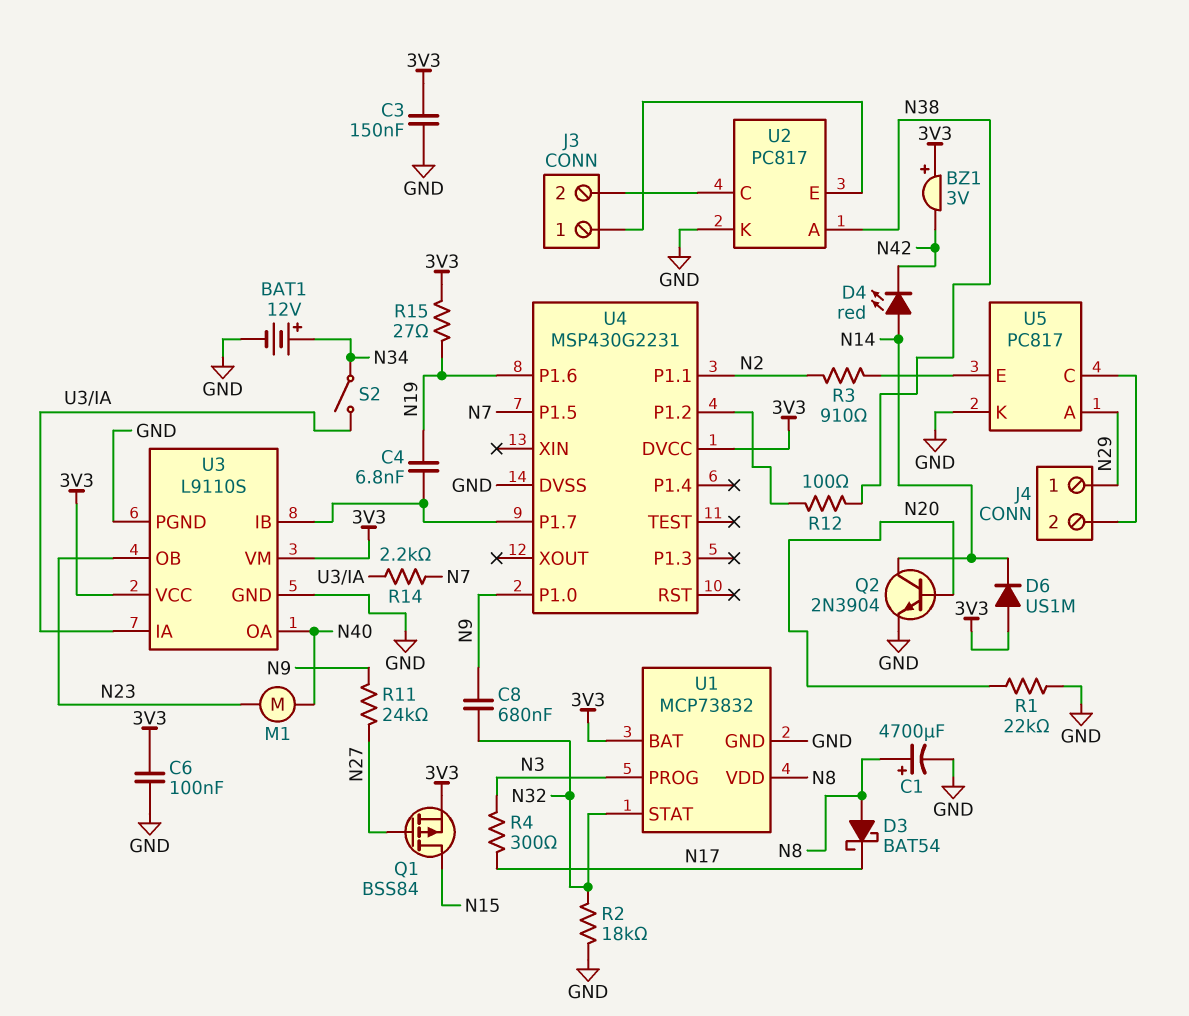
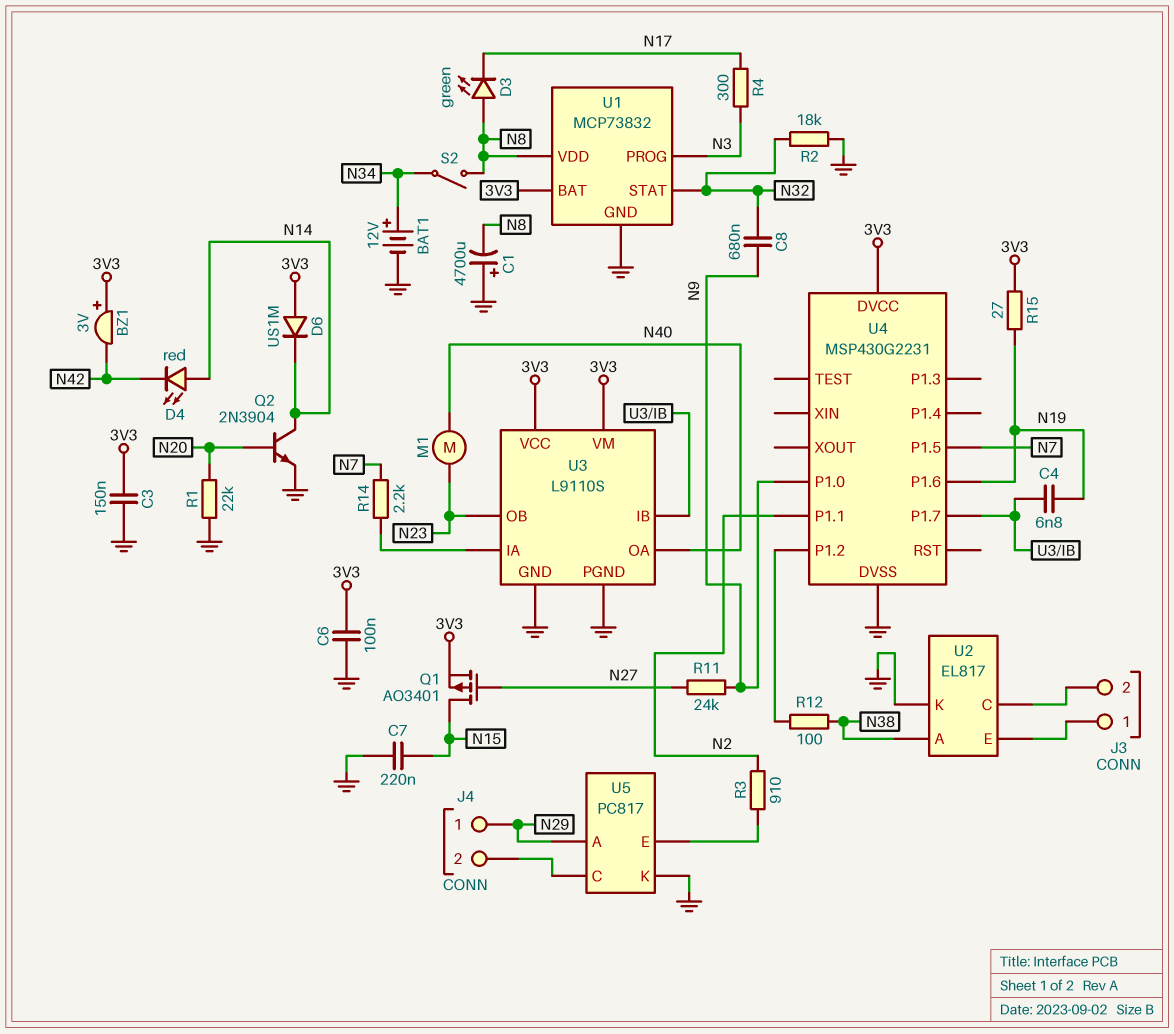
C1: 4700uF (plus N8, minus GND) -> 4700uF (plus GND, minus N8)
C7: none -> 220nF (GND, N15)
D3: schottky BAT54 (A N8, K N17) -> LED green (A N8, K N17)
Q1: PMOS BSS84 (G N27, D N15, S 3V3) -> PMOS AO3401 (G N27, D N15, S 3V3)
S2: switch (N34, U3/IA) -> switch (N8, N34)
U2: PC817 -> EL817

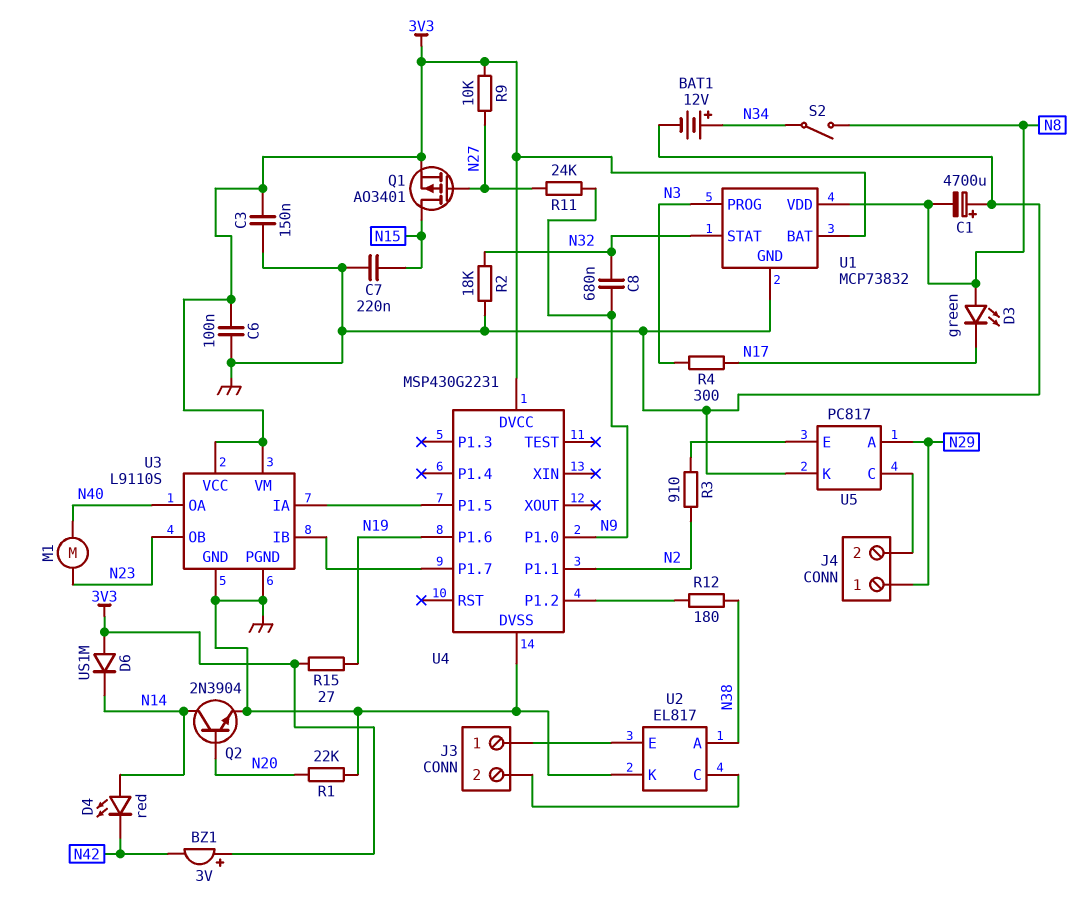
C4: 6.8nF (N19, U3/IB) -> none
R9: none -> 10k (3V3, N27)
R12: 100 (N38, U4/P1.2) -> 180 (N38, U4/P1.2)
R14: 2.2k (N7, U3/IA) -> none
U4 pin P1.5: N7 -> U3/IA

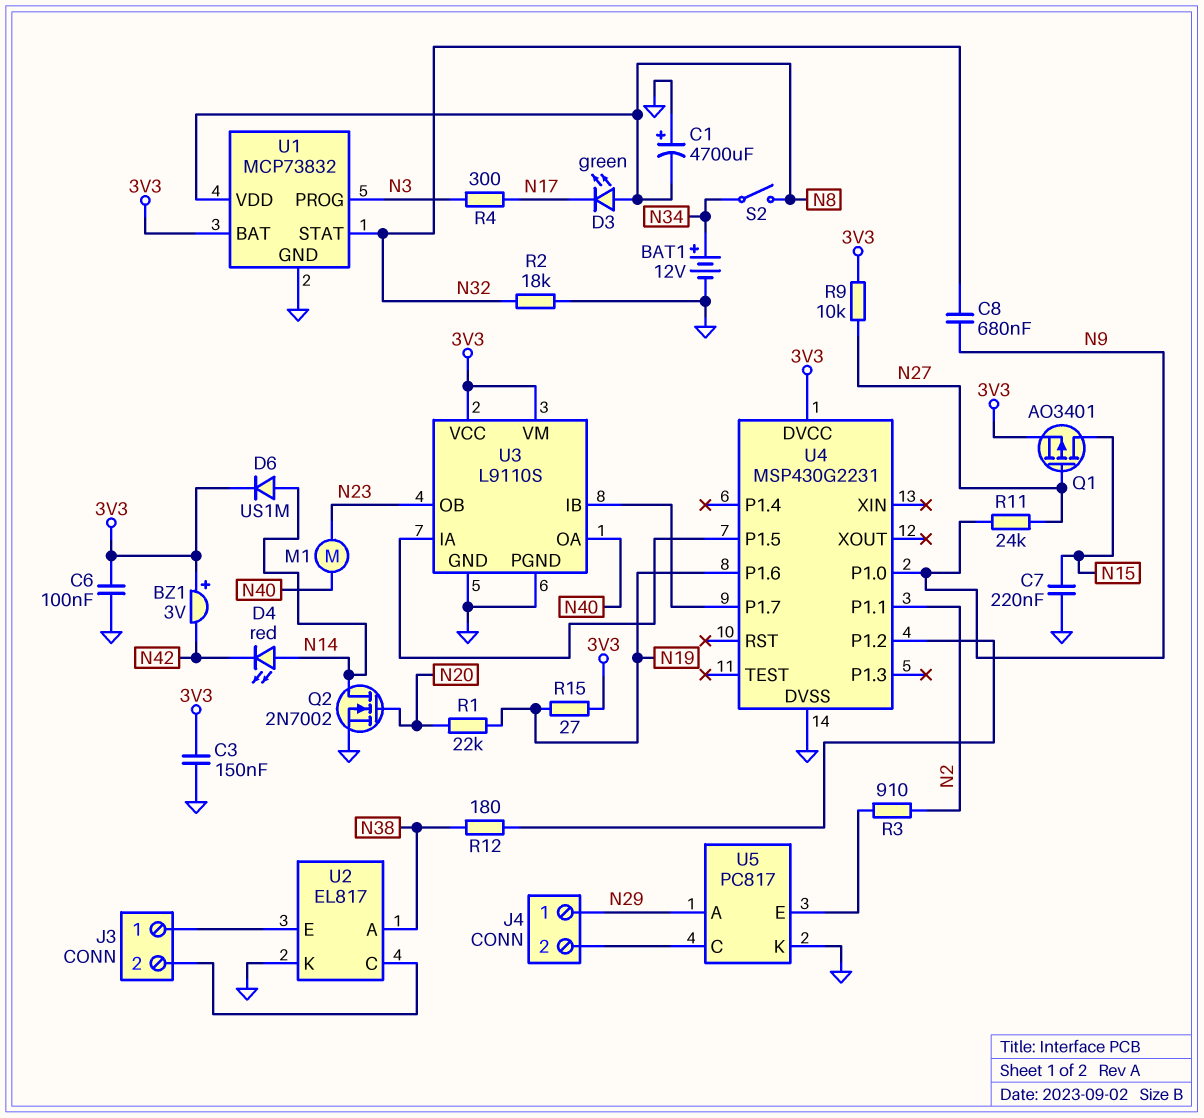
D6: diode US1M (A 3V3, K N14) -> diode US1M (A N14, K 3V3)
Q2: NPN 2N3904 (B N20, C N14, E GND) -> NMOS 2N7002 (G N20, D N14, S GND)
R1: 22k (GND, N20) -> 22k (N19, N20)

